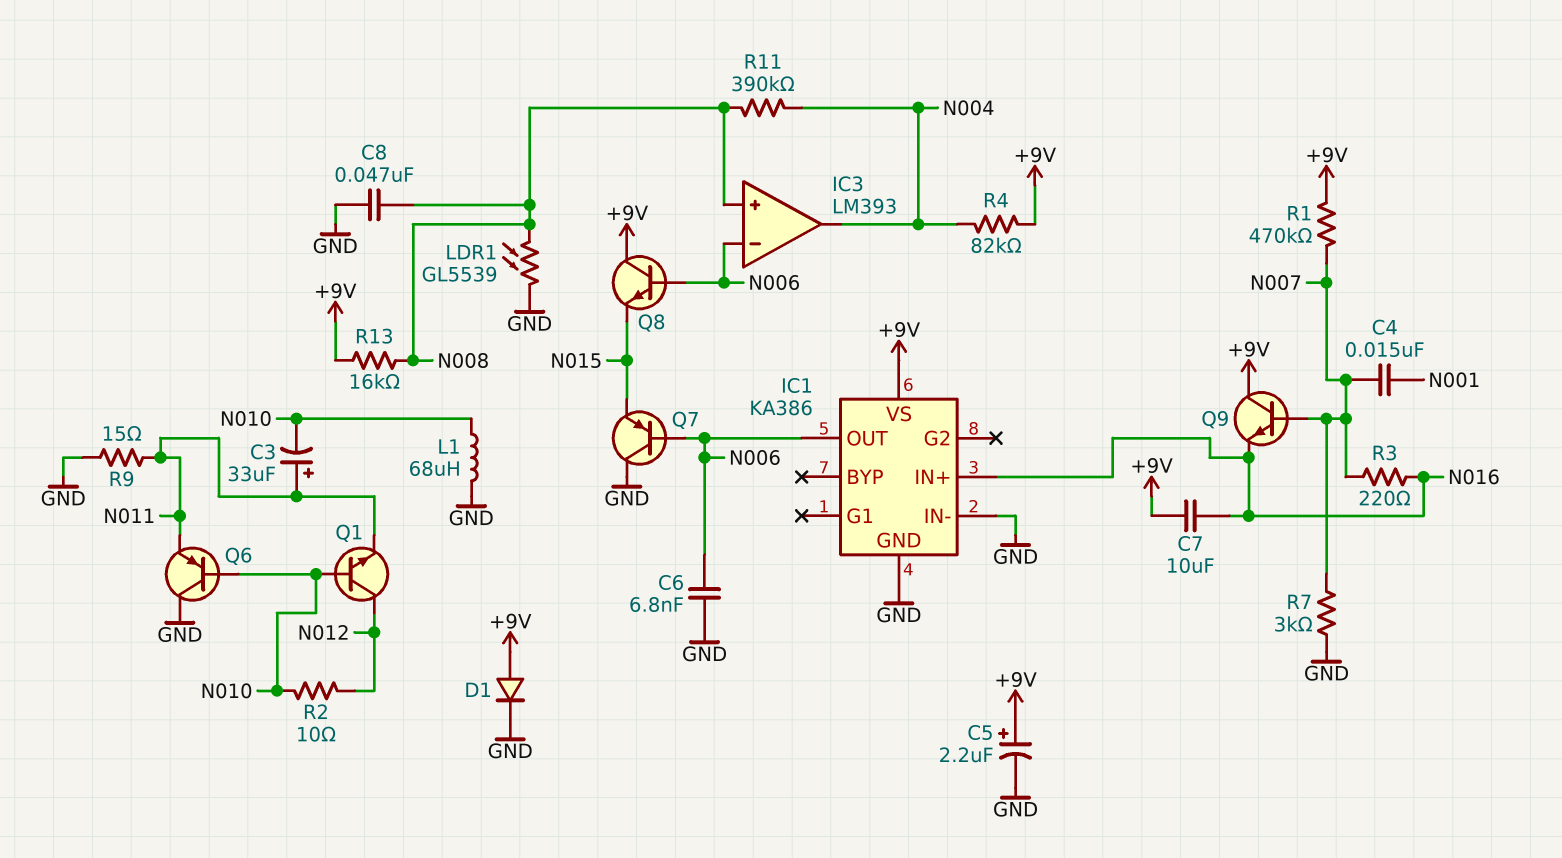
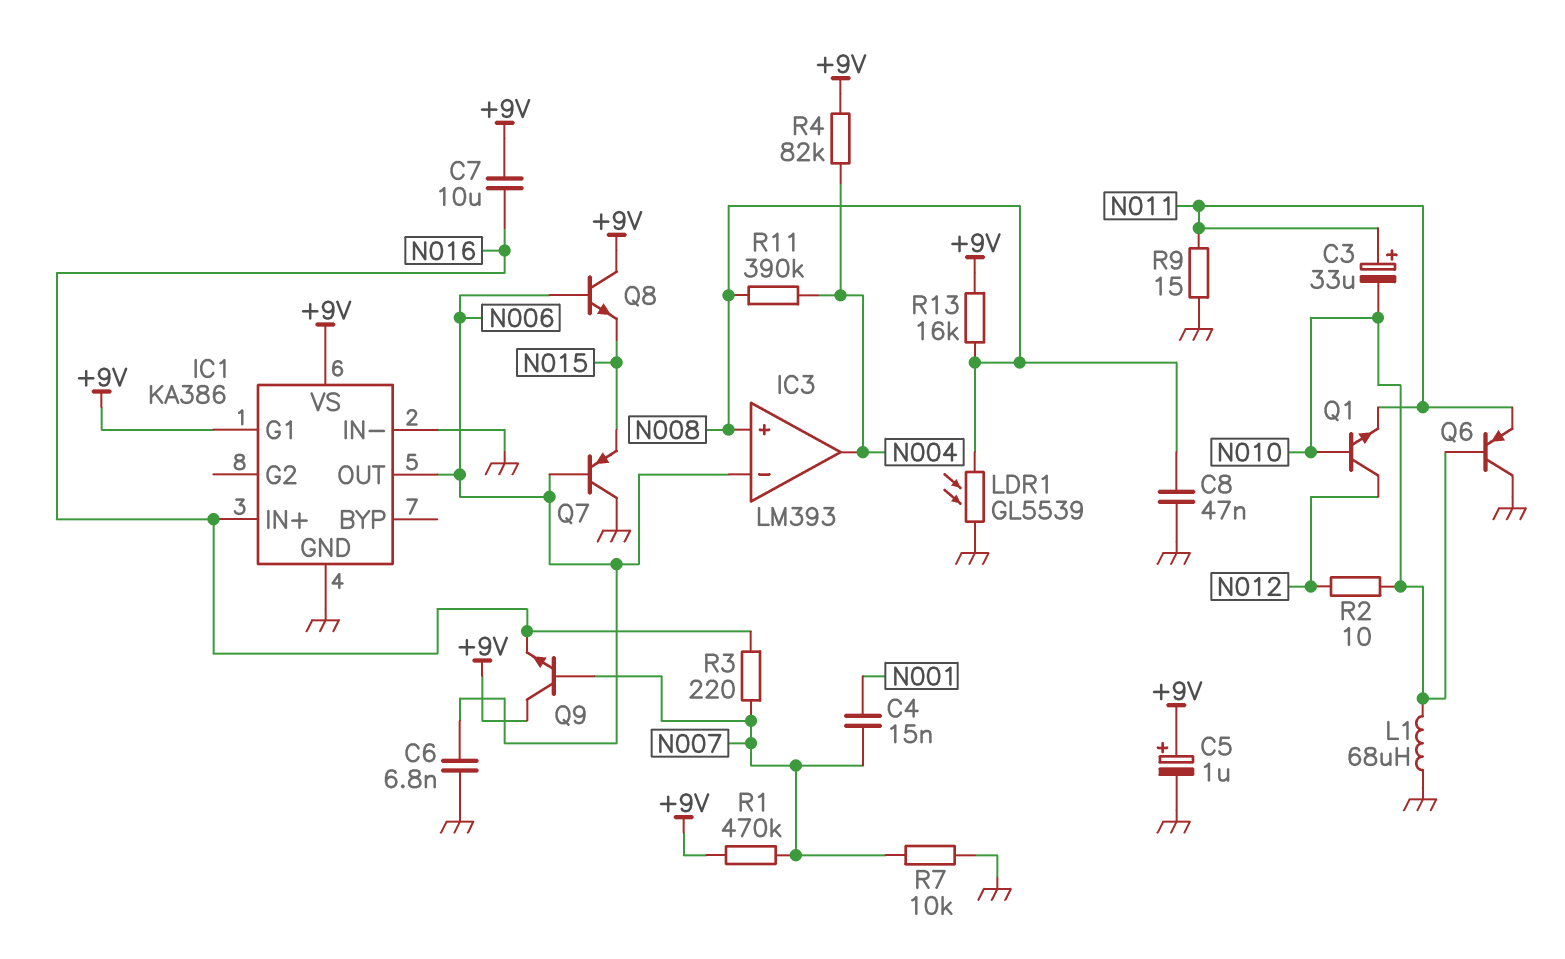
C5: 2.2uF (plus +9V, minus GND) -> 1uF (plus +9V, minus GND)
D1: diode (A +9V, K GND) -> none
IC1 pin G1: none -> +9V
R7: 3k (GND, N007) -> 10k (GND, N007)

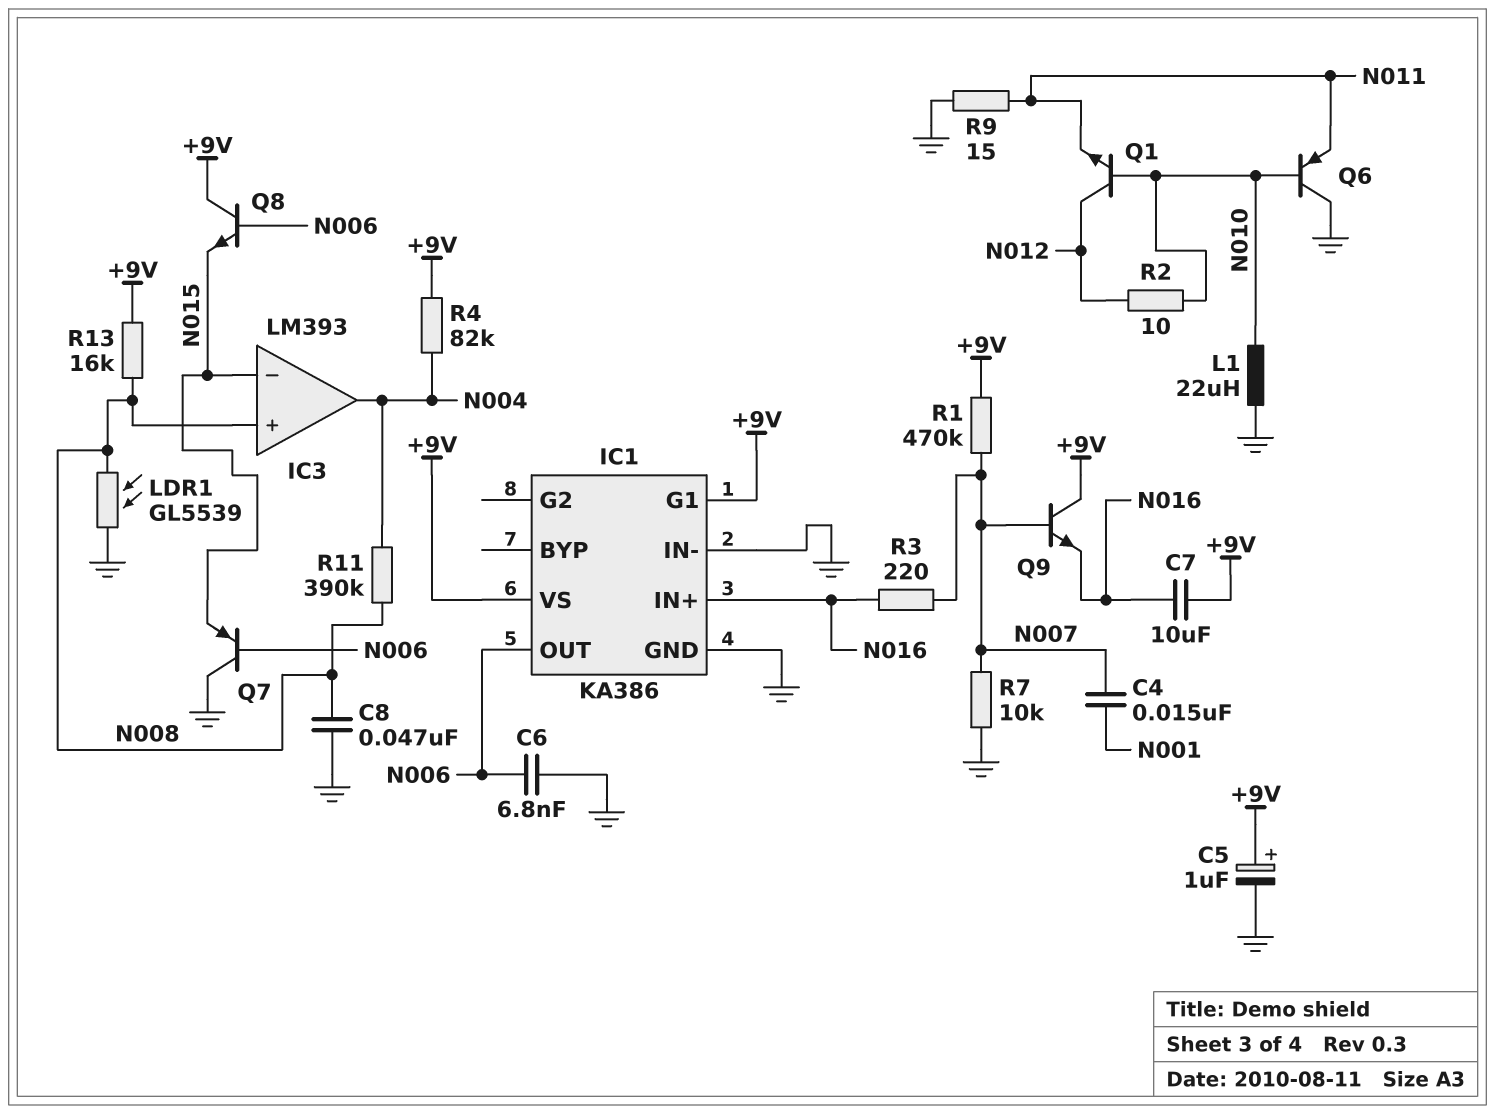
C3: 33uF (plus N011, minus N010) -> none
IC3 pin in-: N006 -> N015
L1: 68uH (GND, N010) -> 22uH (GND, N010)

